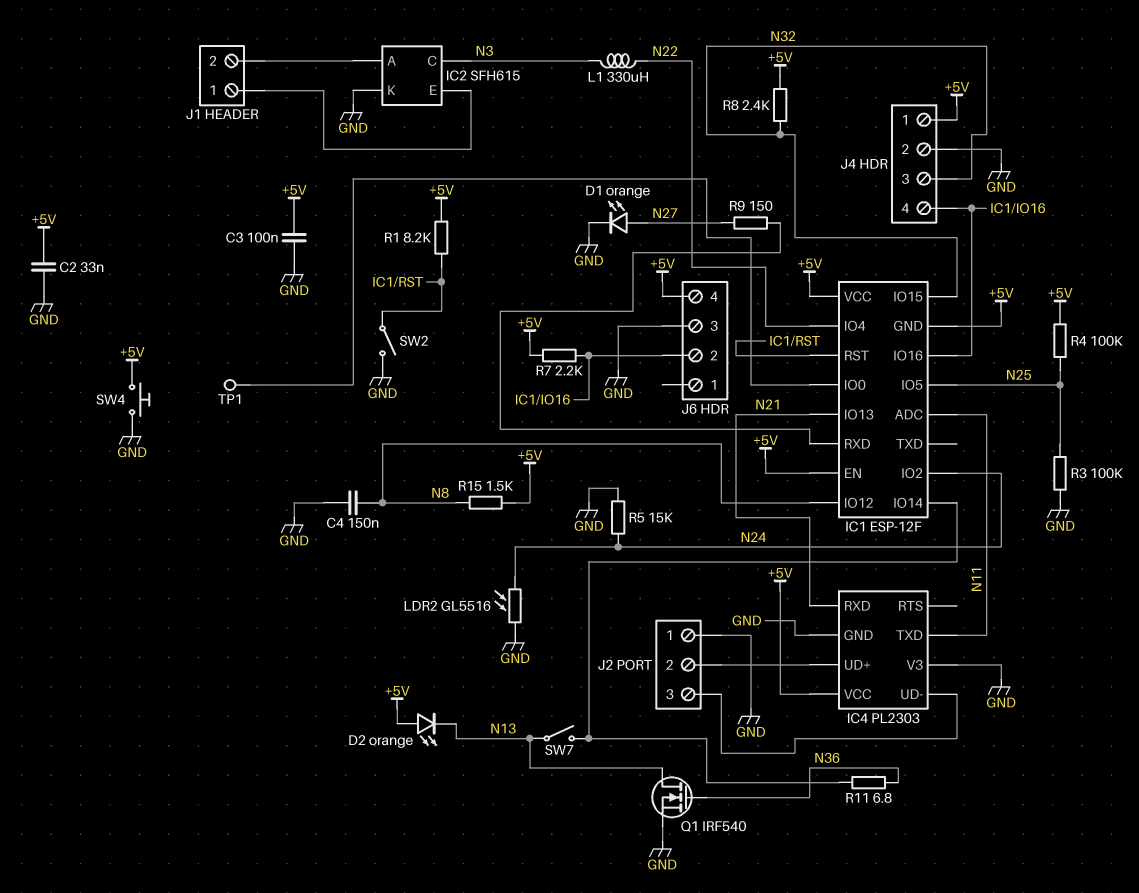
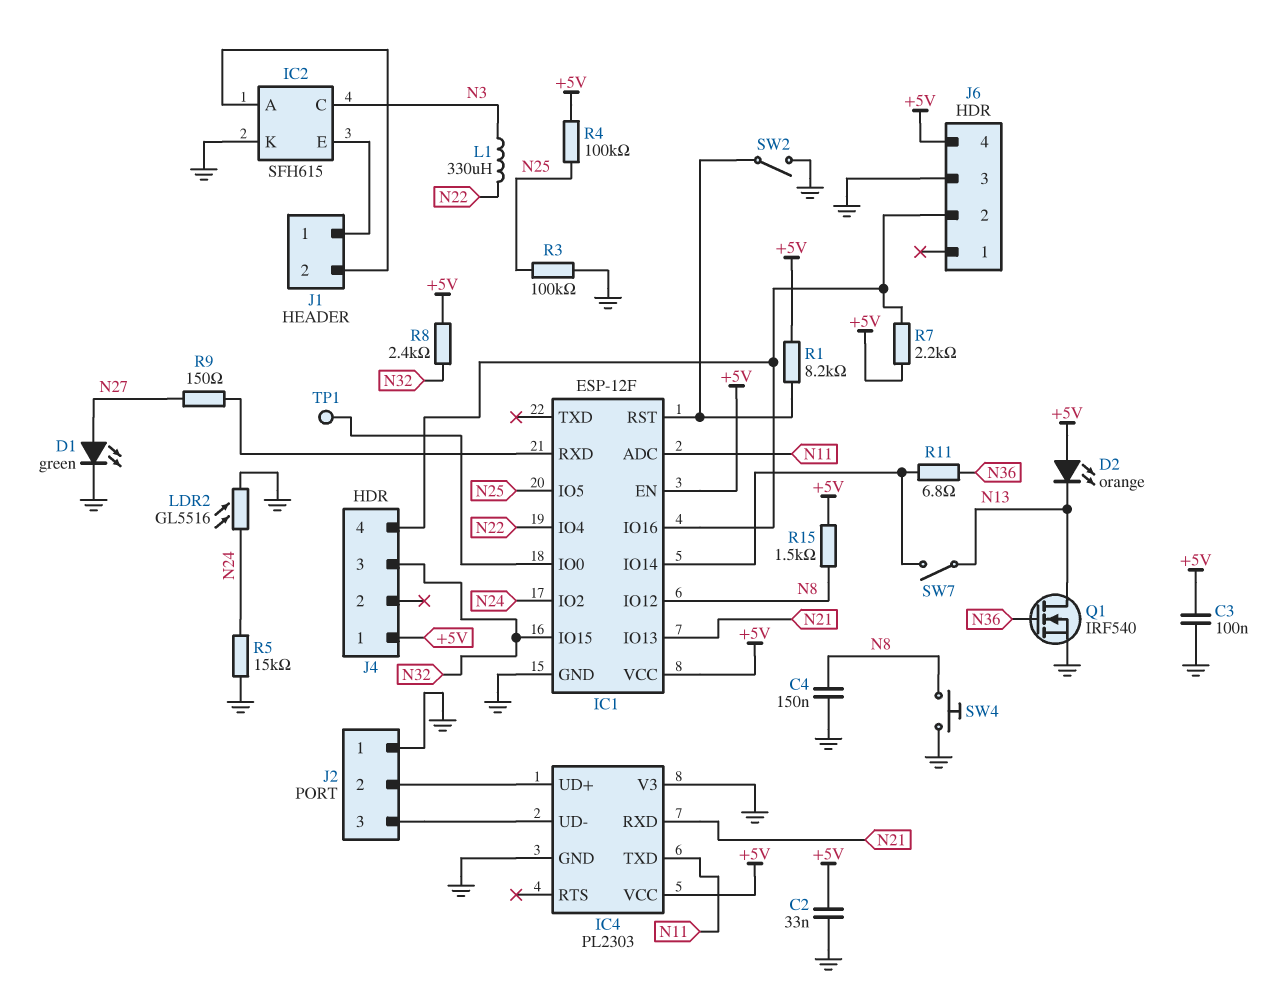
D1: LED orange (A N27, K GND) -> LED green (A N27, K GND)
IC1 pin GND: +5V -> GND
J4 pin 2: GND -> none
SW4: button (+5V, GND) -> button (GND, N8)

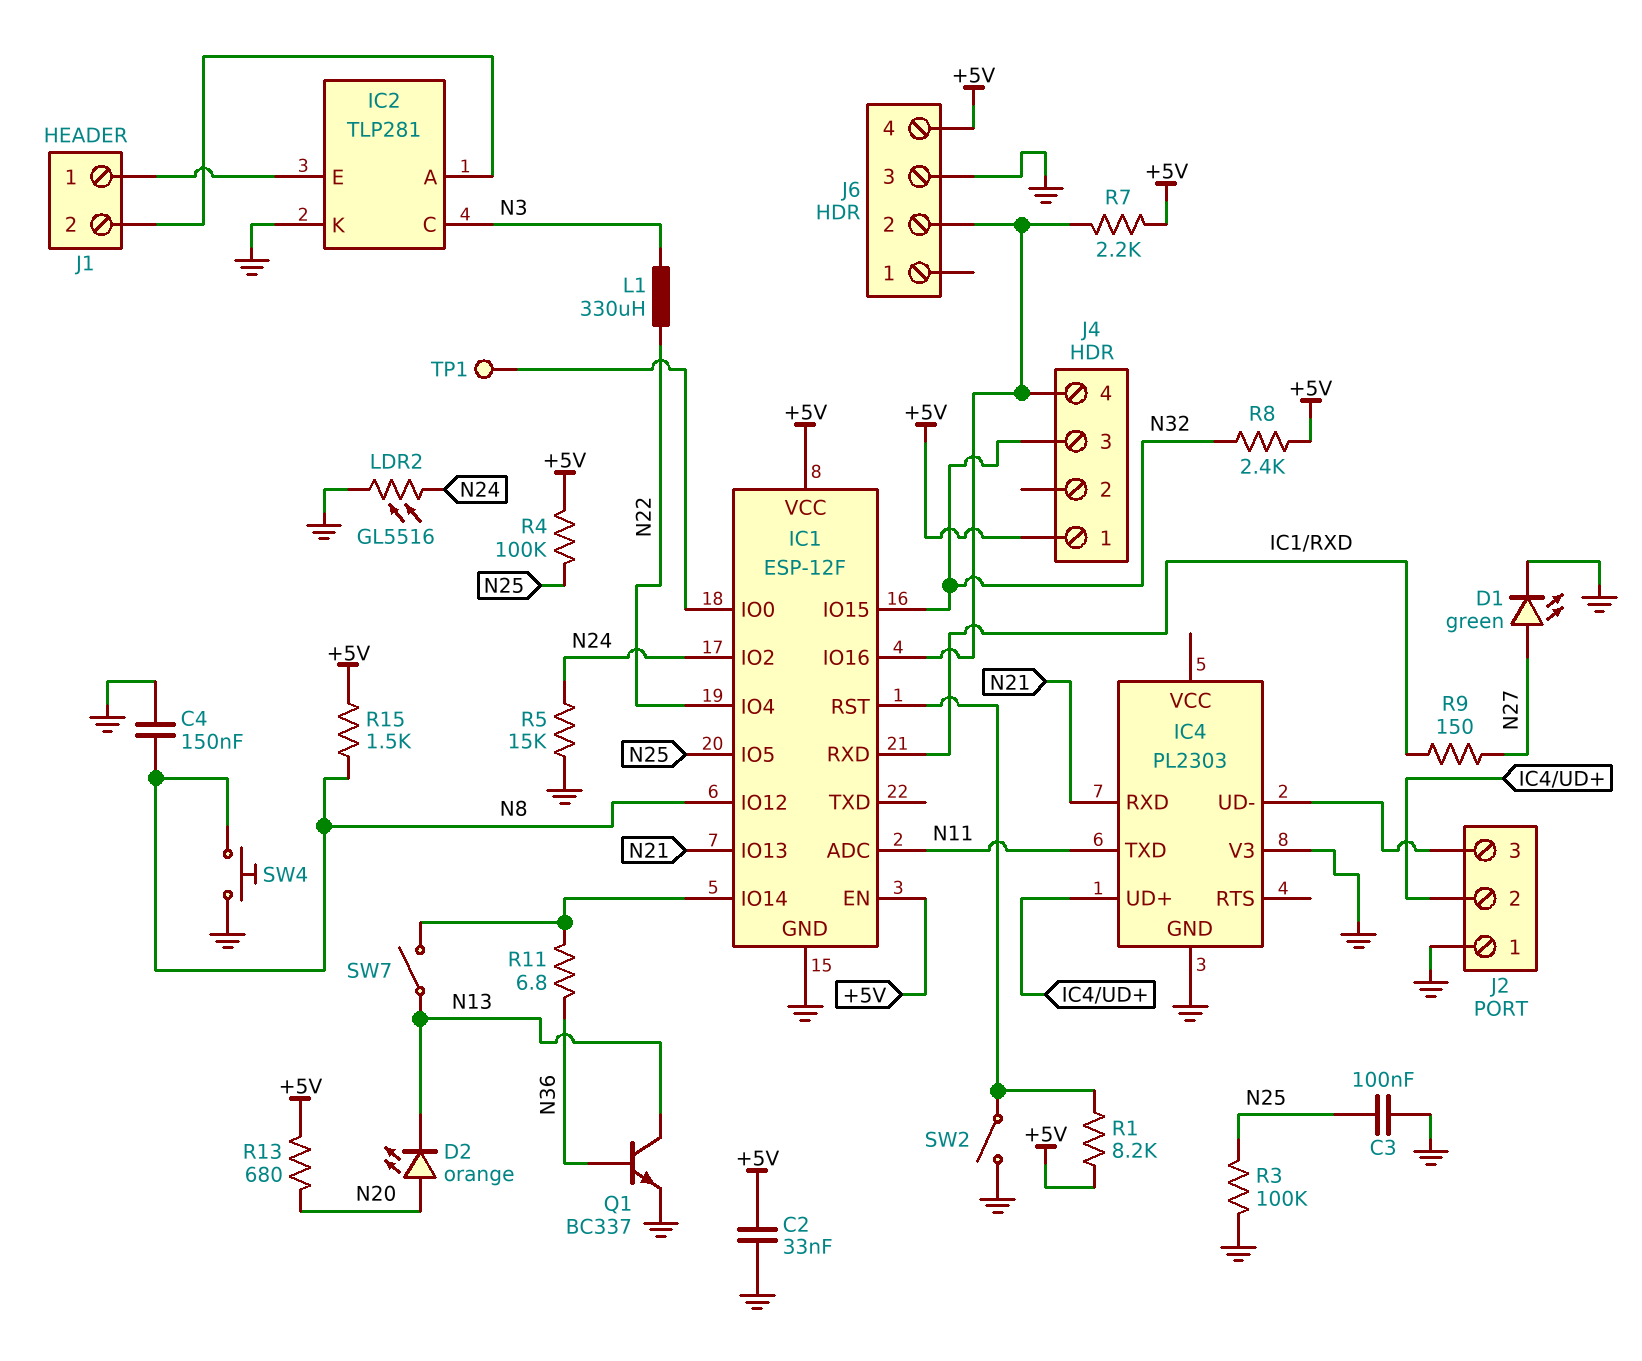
C3: 100nF (+5V, GND) -> 100nF (GND, N25)
D2: LED orange (A +5V, K N13) -> LED orange (A N20, K N13)
IC2: SFH615 -> TLP281
IC4 pin VCC: +5V -> none
Q1: NMOS IRF540 (G N36, D N13, S GND) -> NPN BC337 (B N36, C N13, E GND)
R13: none -> 680 (+5V, N20)

